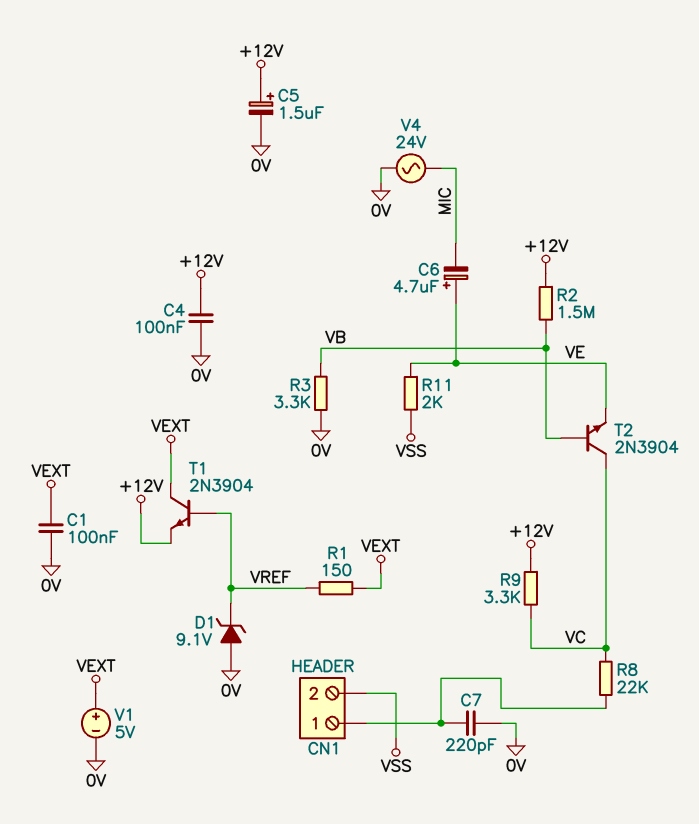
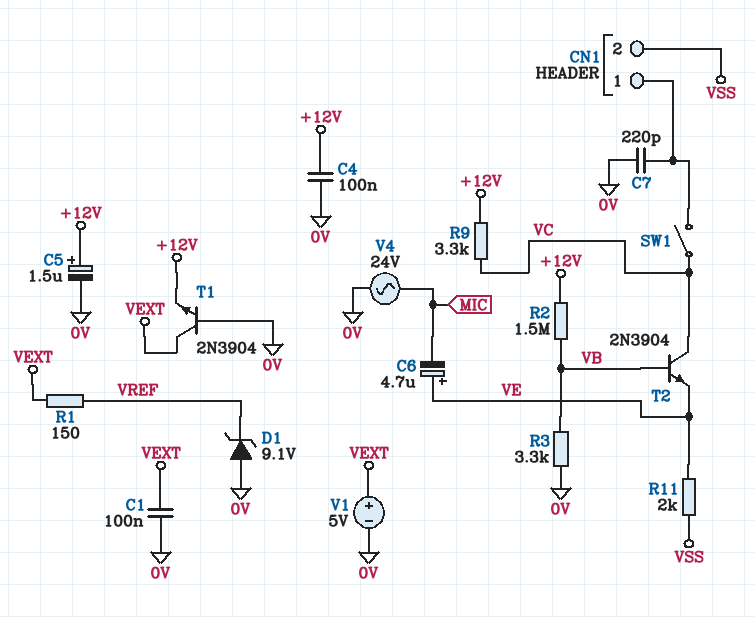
R8: 22k (CN1/1, VC) -> none
SW1: none -> switch (CN1/1, VC)
T1: NPN 2N3904 (B VREF, C VEXT, E +12V) -> NPN 2N3904 (B 0V, C VEXT, E +12V)

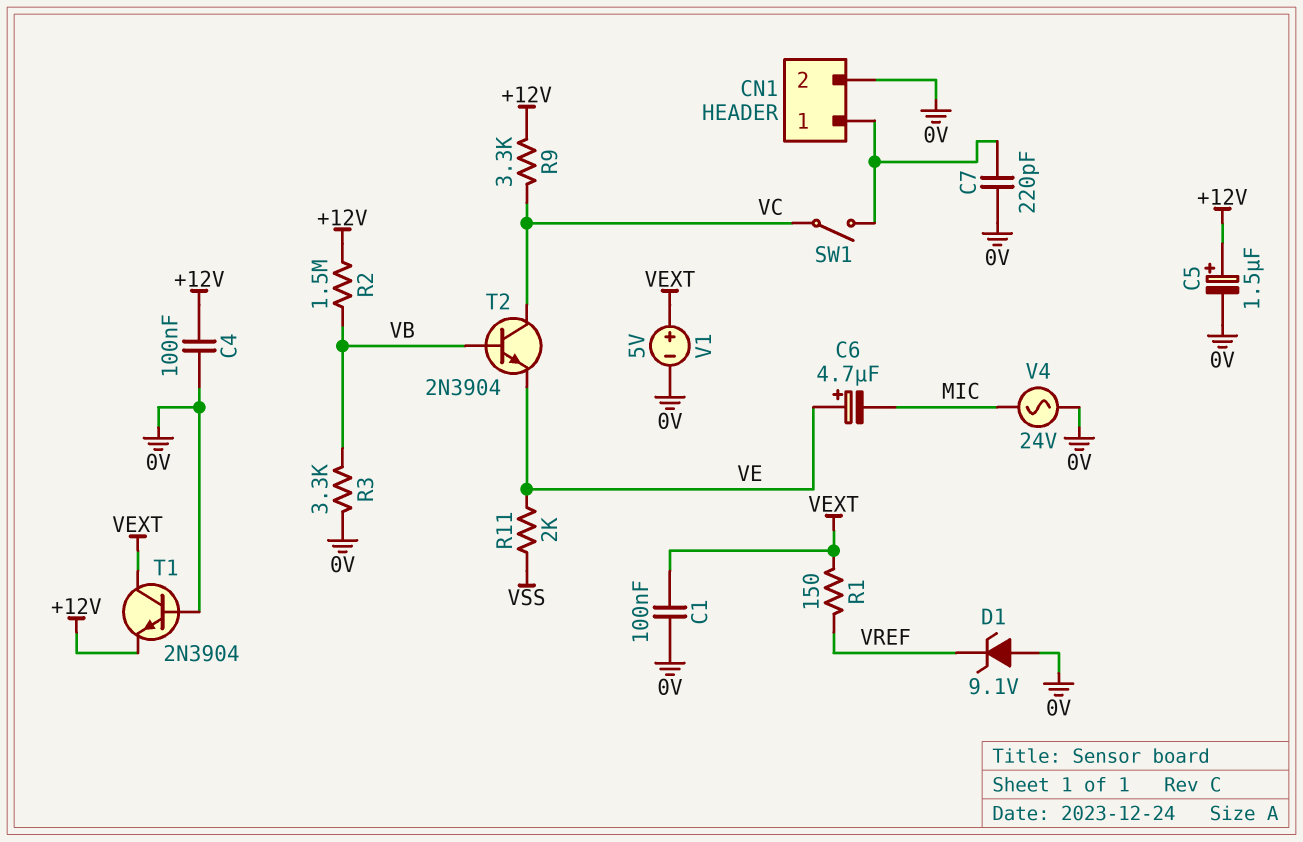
CN1 pin 2: VSS -> 0V

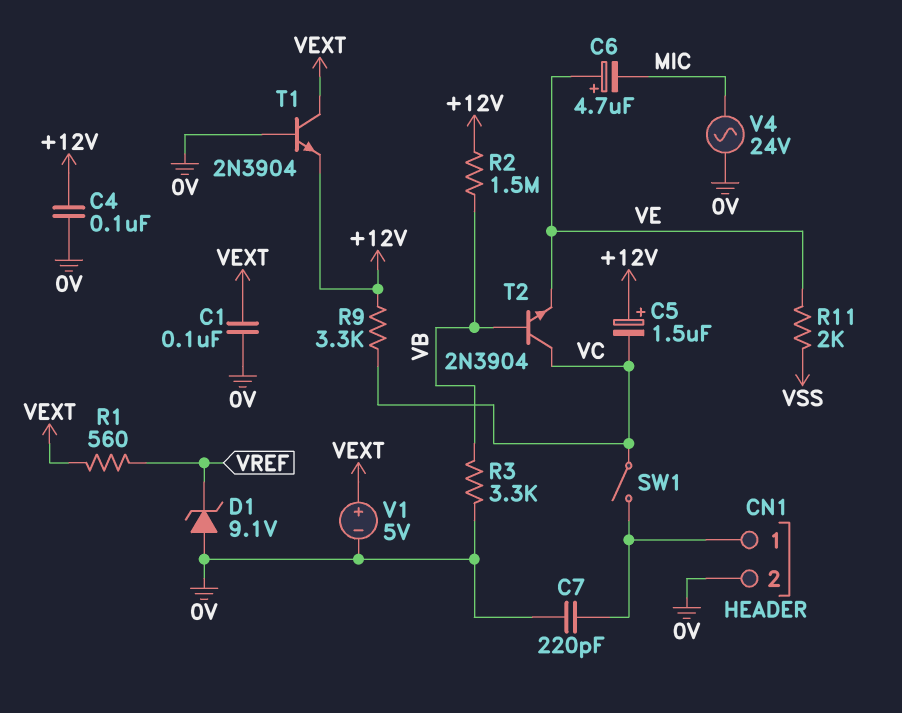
C5: 1.5uF (plus +12V, minus 0V) -> 1.5uF (plus +12V, minus VC)
R1: 150 (VEXT, VREF) -> 560 (VEXT, VREF)

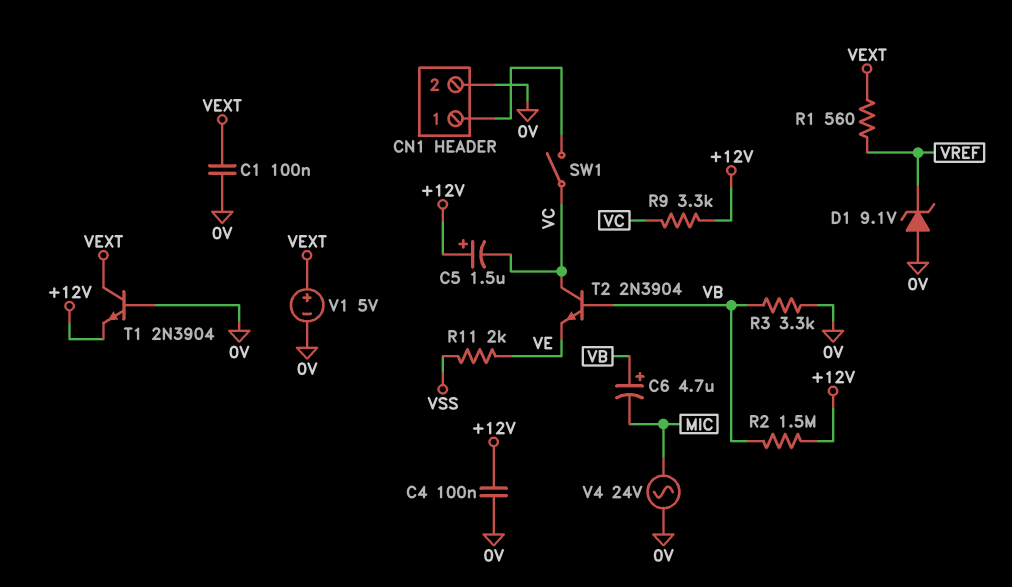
C6: 4.7uF (plus VE, minus MIC) -> 4.7uF (plus VB, minus MIC)
C7: 220pF (0V, CN1/1) -> none

